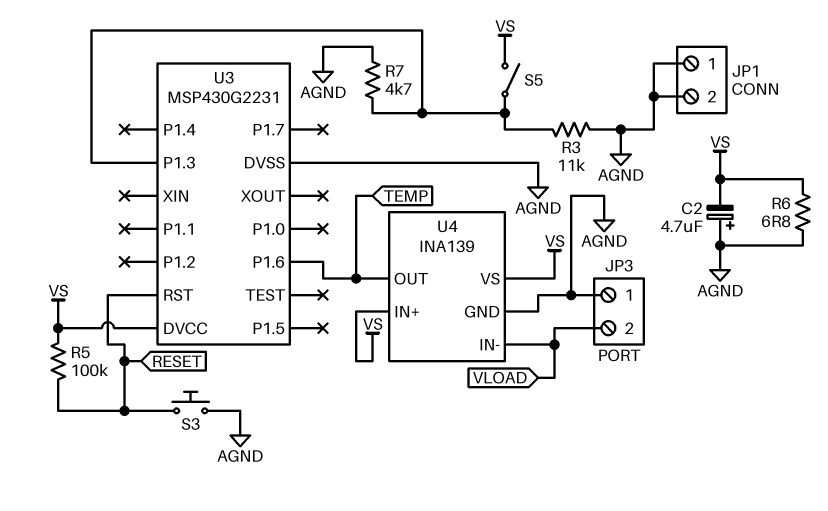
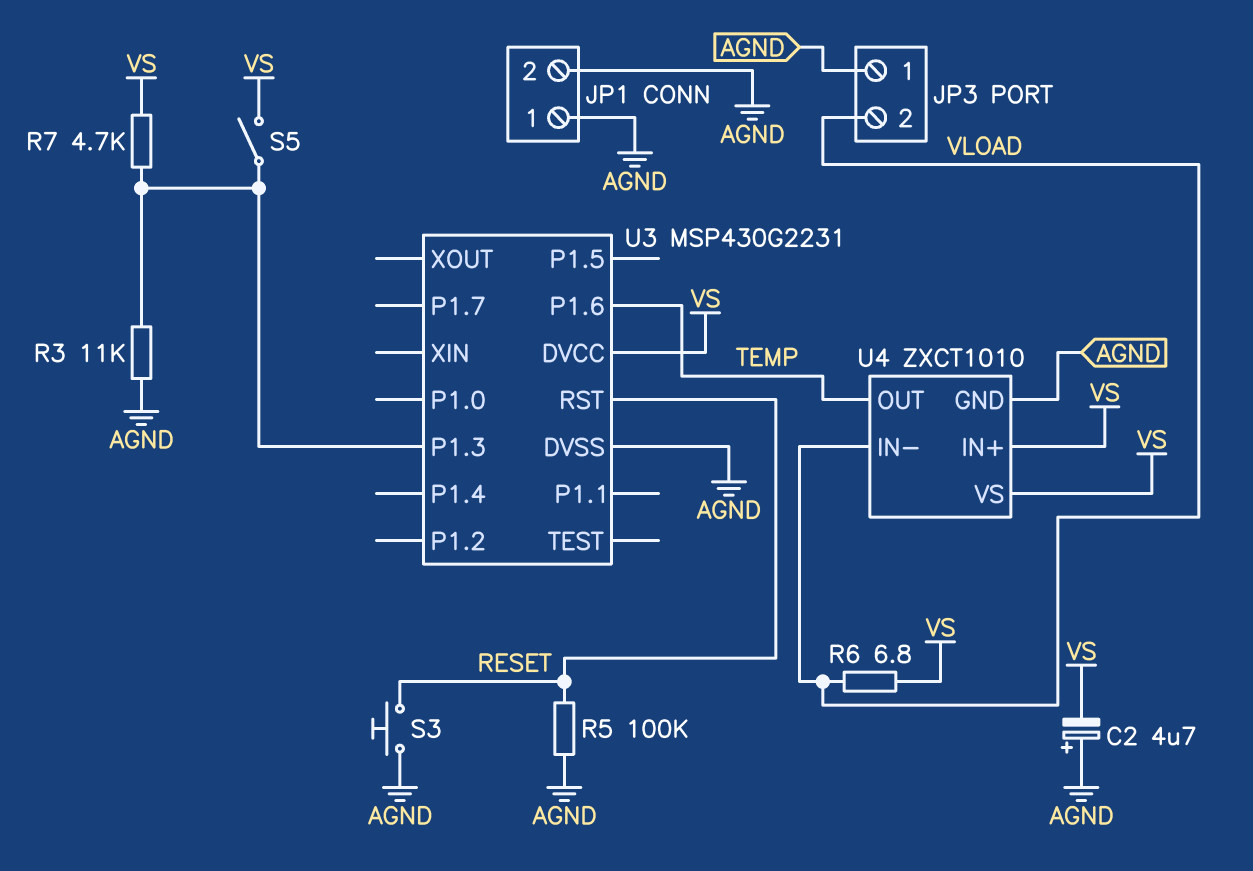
R5: 100k (RESET, VS) -> 100k (AGND, RESET)
R6: 6.8 (AGND, VS) -> 6.8 (VLOAD, VS)
R7: 4.7k (AGND, U3/P1.3) -> 4.7k (U3/P1.3, VS)
U4: INA139 -> ZXCT1010

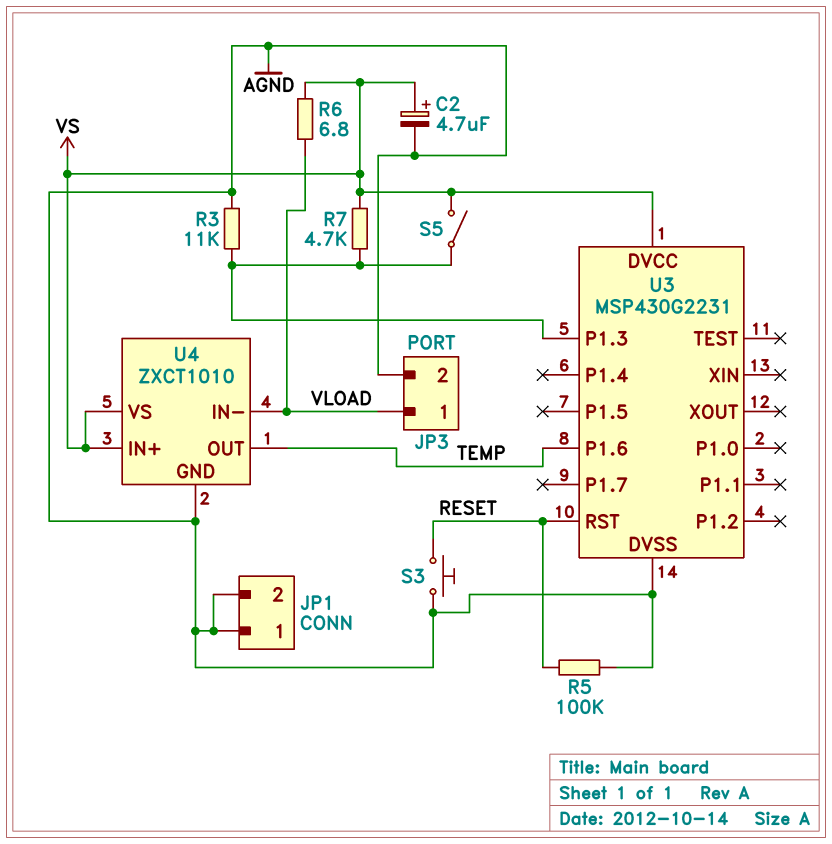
C2: 4.7uF (plus AGND, minus VS) -> 4.7uF (plus VS, minus AGND)
JP3 pin 1: AGND -> VLOAD
JP3 pin 2: VLOAD -> AGND

